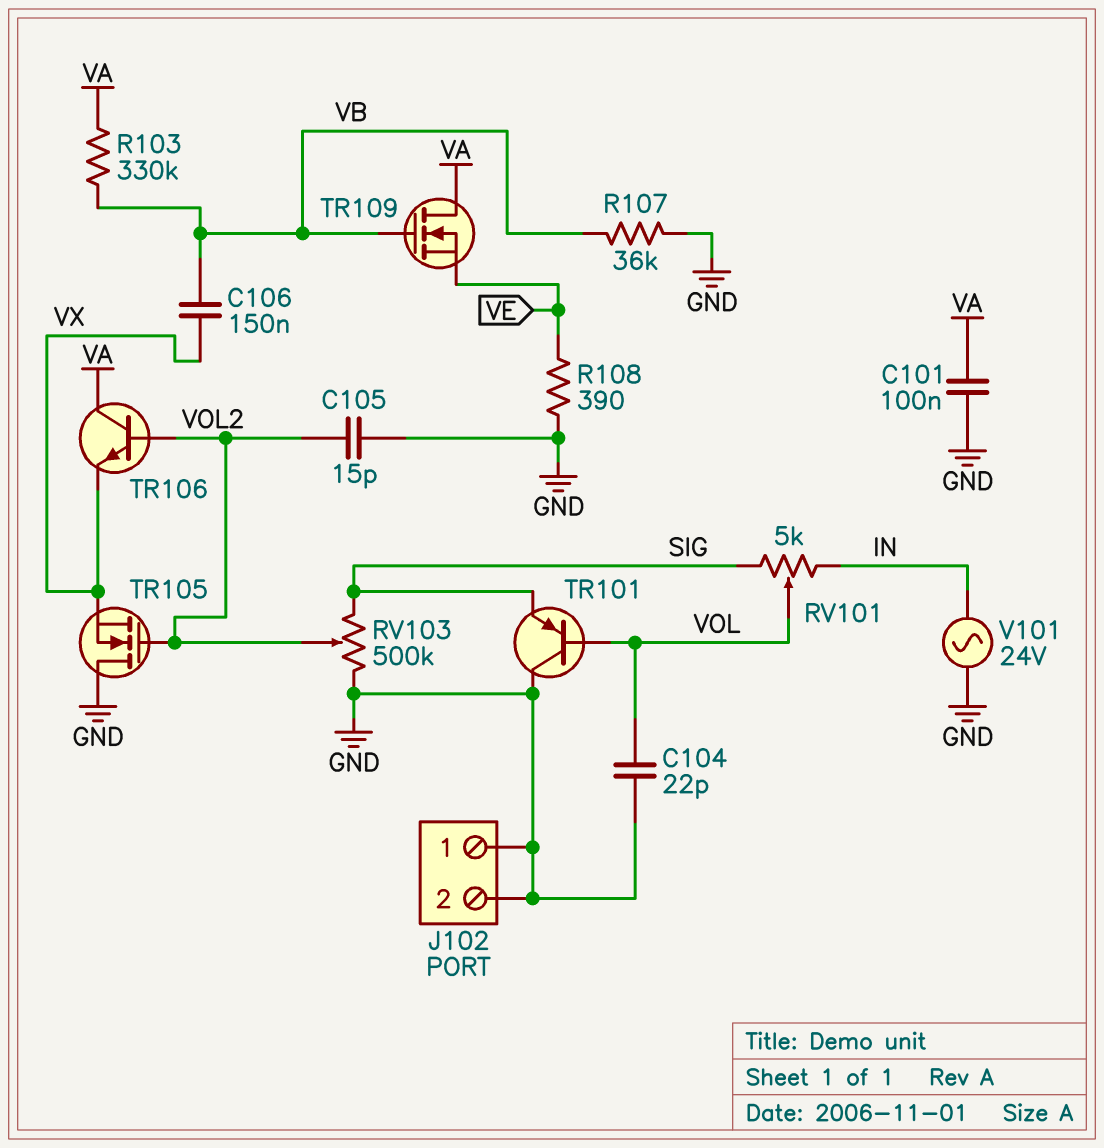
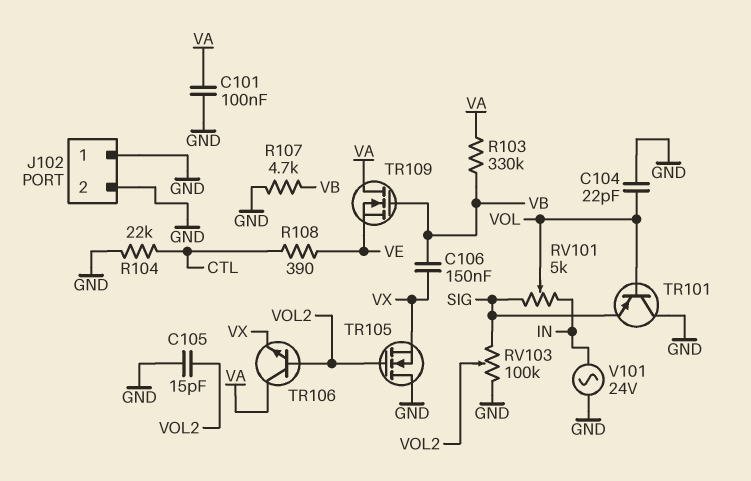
R104: none -> 22k (CTL, GND)
R107: 36k (GND, VB) -> 4.7k (GND, VB)
R108: 390 (GND, VE) -> 390 (CTL, VE)
RV103: 500k (GND, SIG, wiper VOL2) -> 100k (GND, SIG, wiper VOL2)

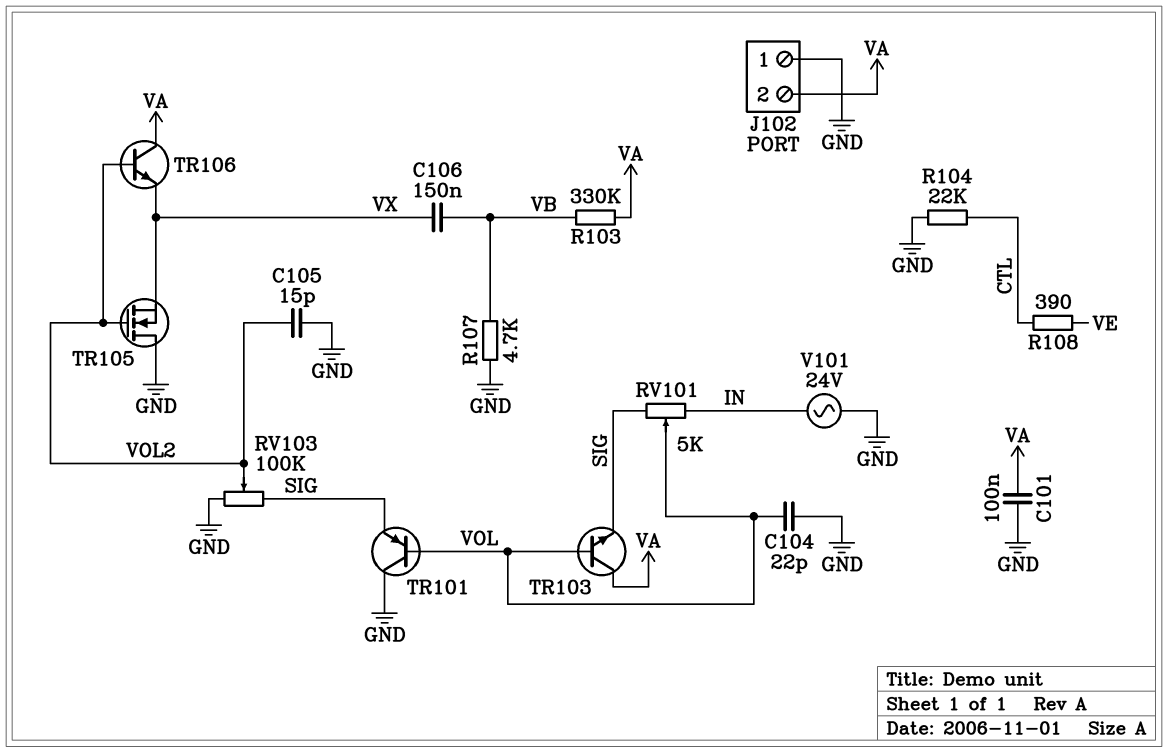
J102 pin 2: GND -> VA
TR103: none -> NPN (B VOL, C VA, E SIG)
TR109: NMOS (G VB, D VA, S VE) -> none

